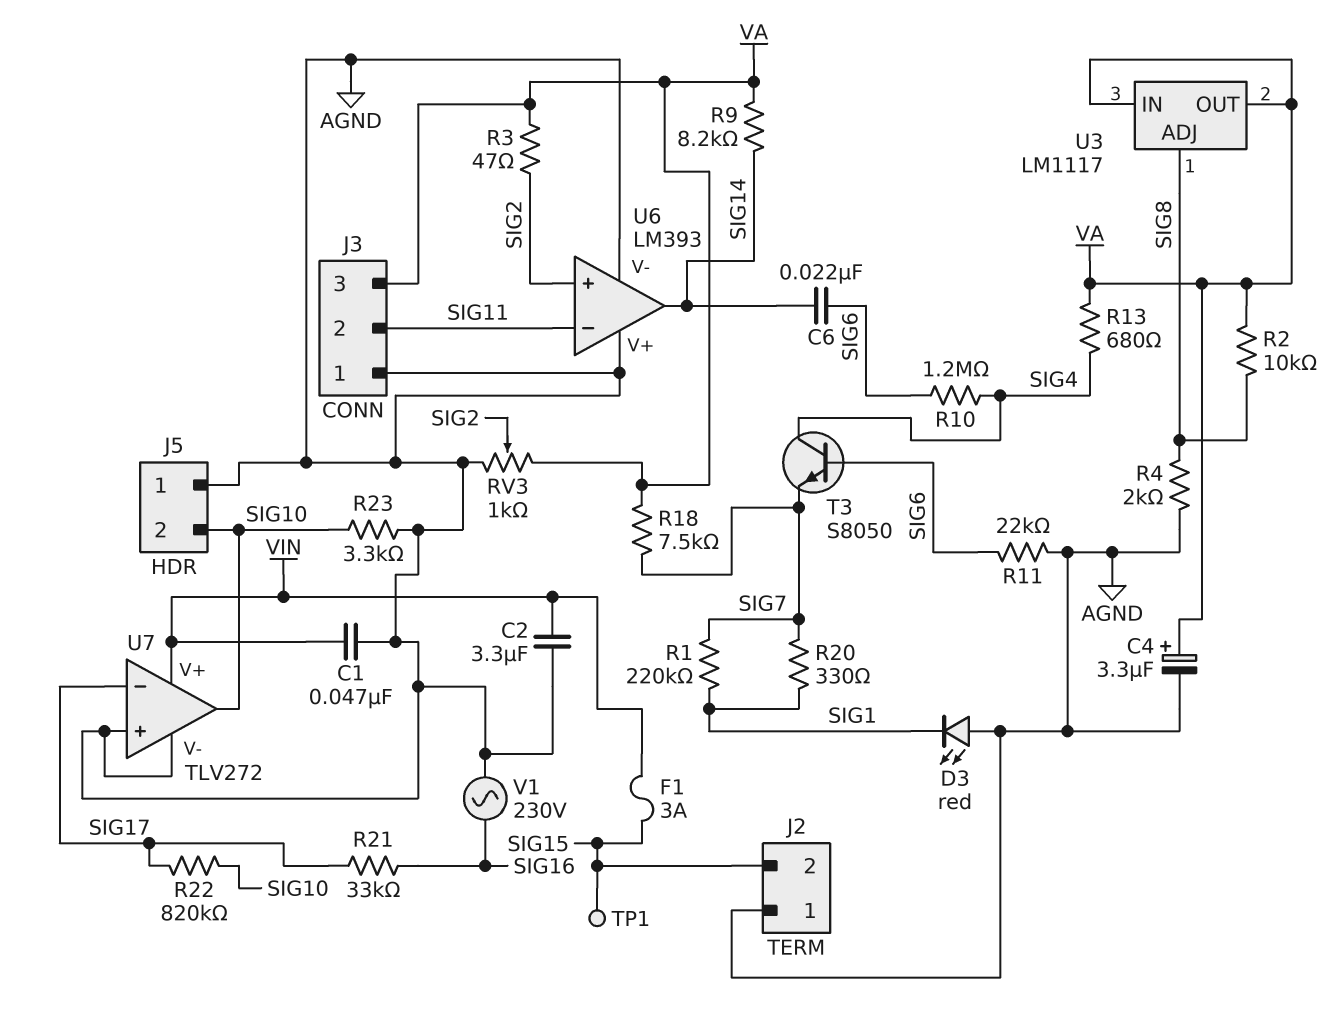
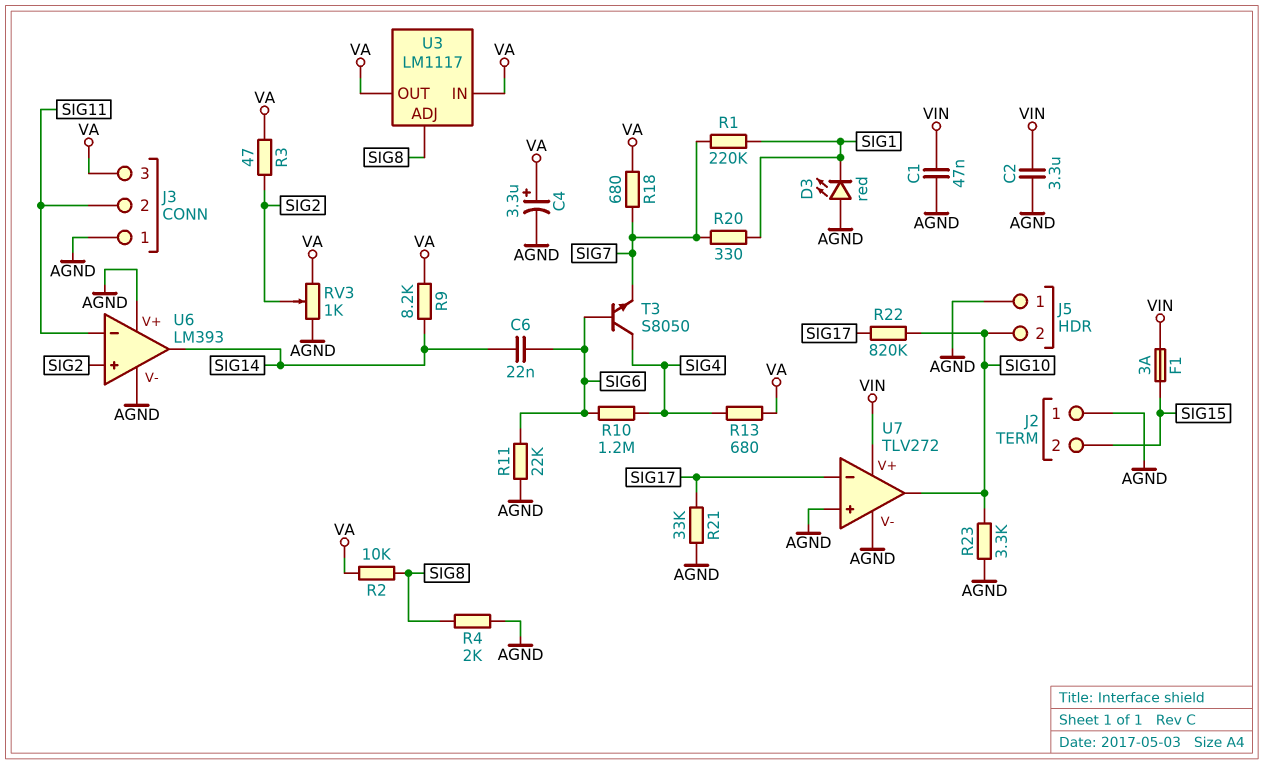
R18: 7.5k (SIG7, VA) -> 680 (SIG7, VA)
R21: 33k (SIG16, SIG17) -> 33k (AGND, SIG17)
TP1: test point (SIG15) -> none
V1: AC 230V (AGND, SIG16) -> none

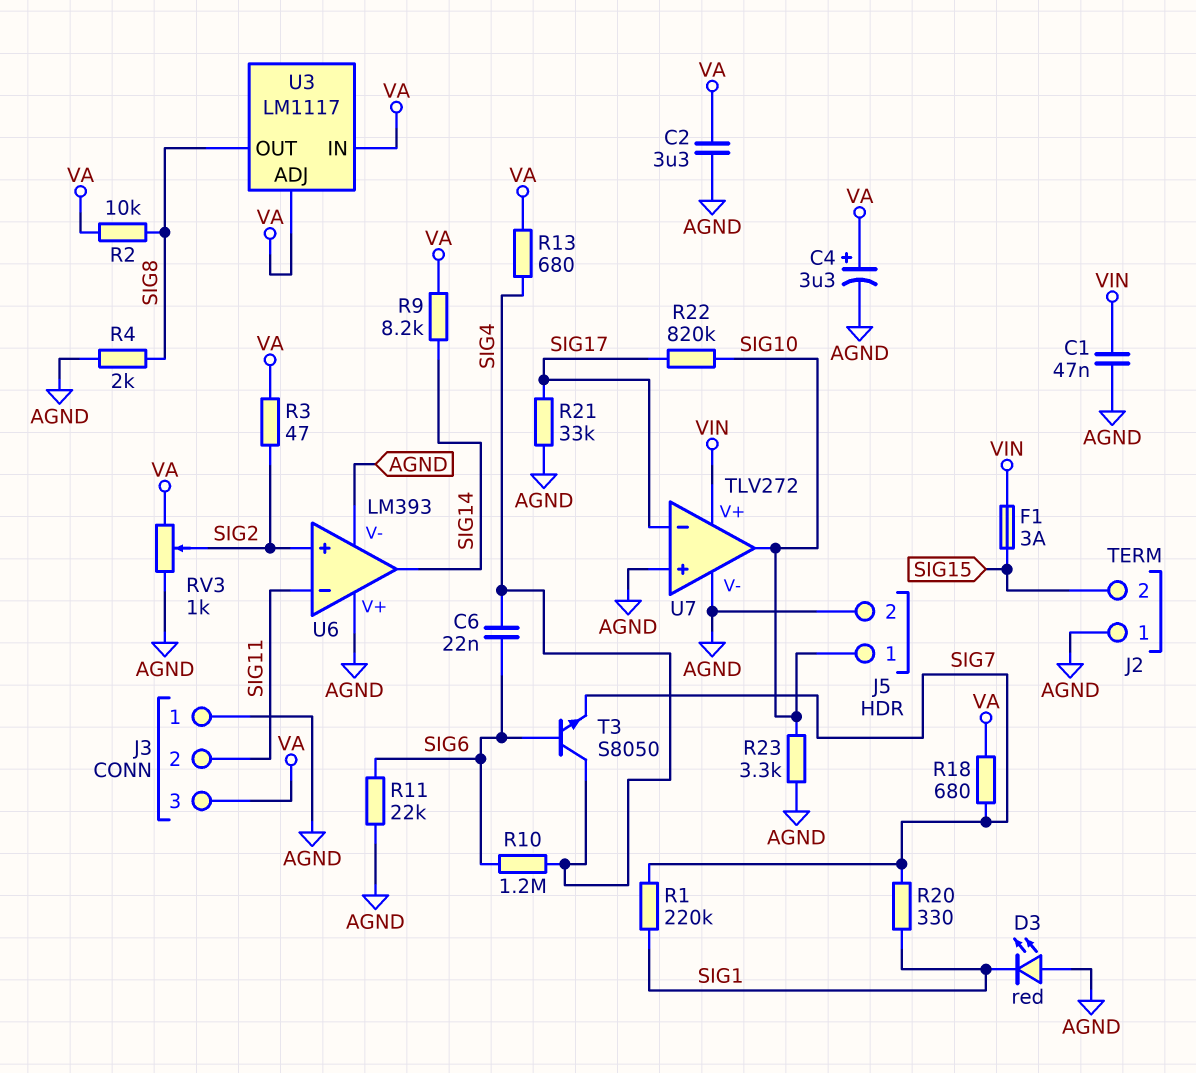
C2: 3.3uF (AGND, VIN) -> 3.3uF (AGND, VA)
C6: 22nF (SIG6, SIG14) -> 22nF (SIG4, SIG6)
J5 pin 1: AGND -> SIG10
J5 pin 2: SIG10 -> AGND
U3 pin ADJ: SIG8 -> VA
U3 pin OUT: VA -> SIG8

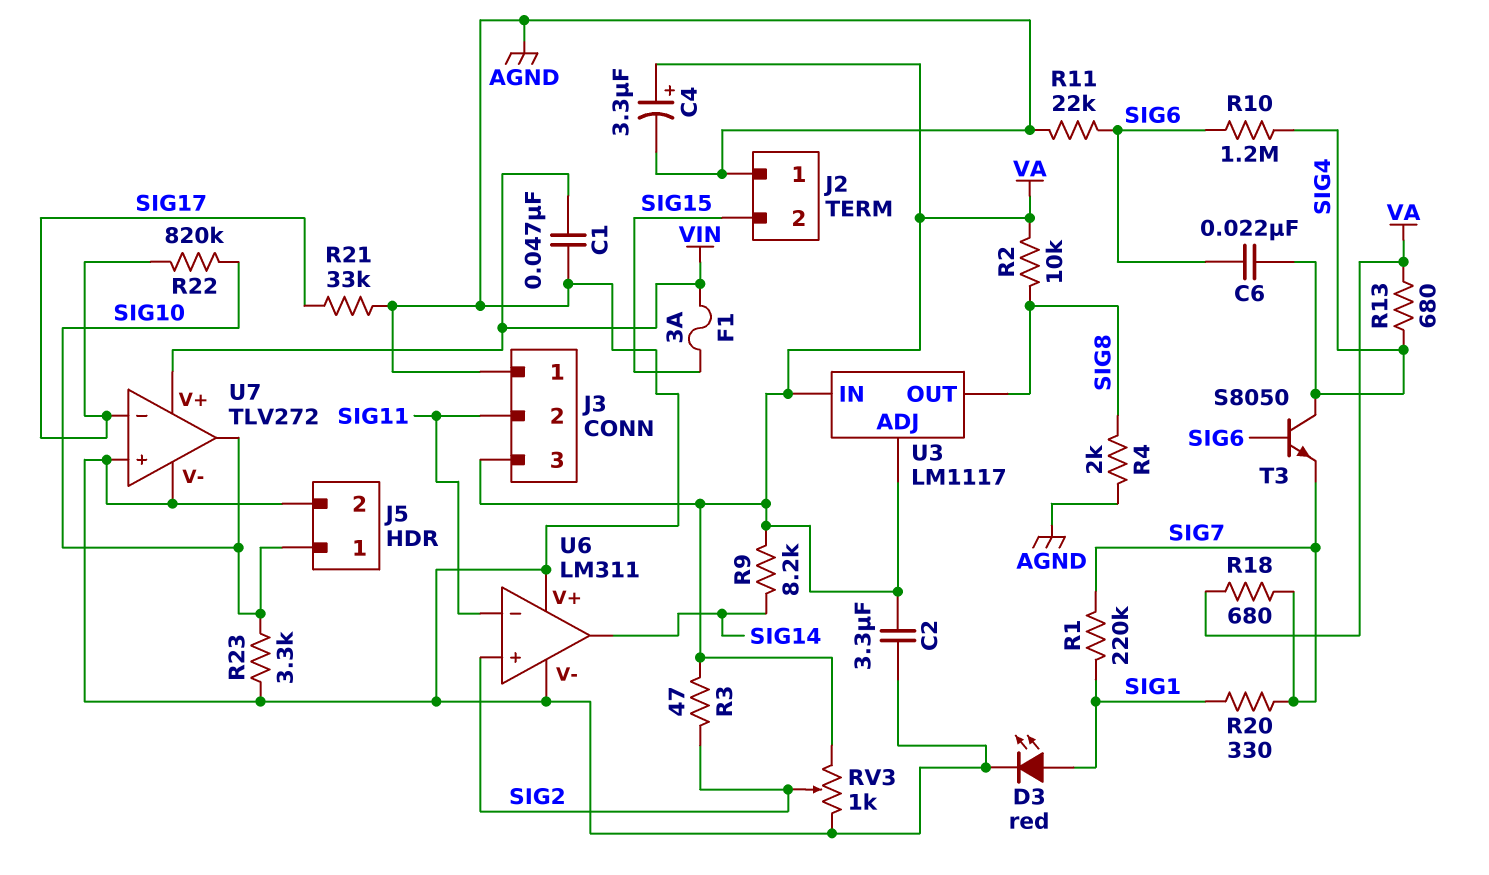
D3: LED red (A AGND, K SIG1) -> LED red (A SIG1, K AGND)
U6: LM393 -> LM311

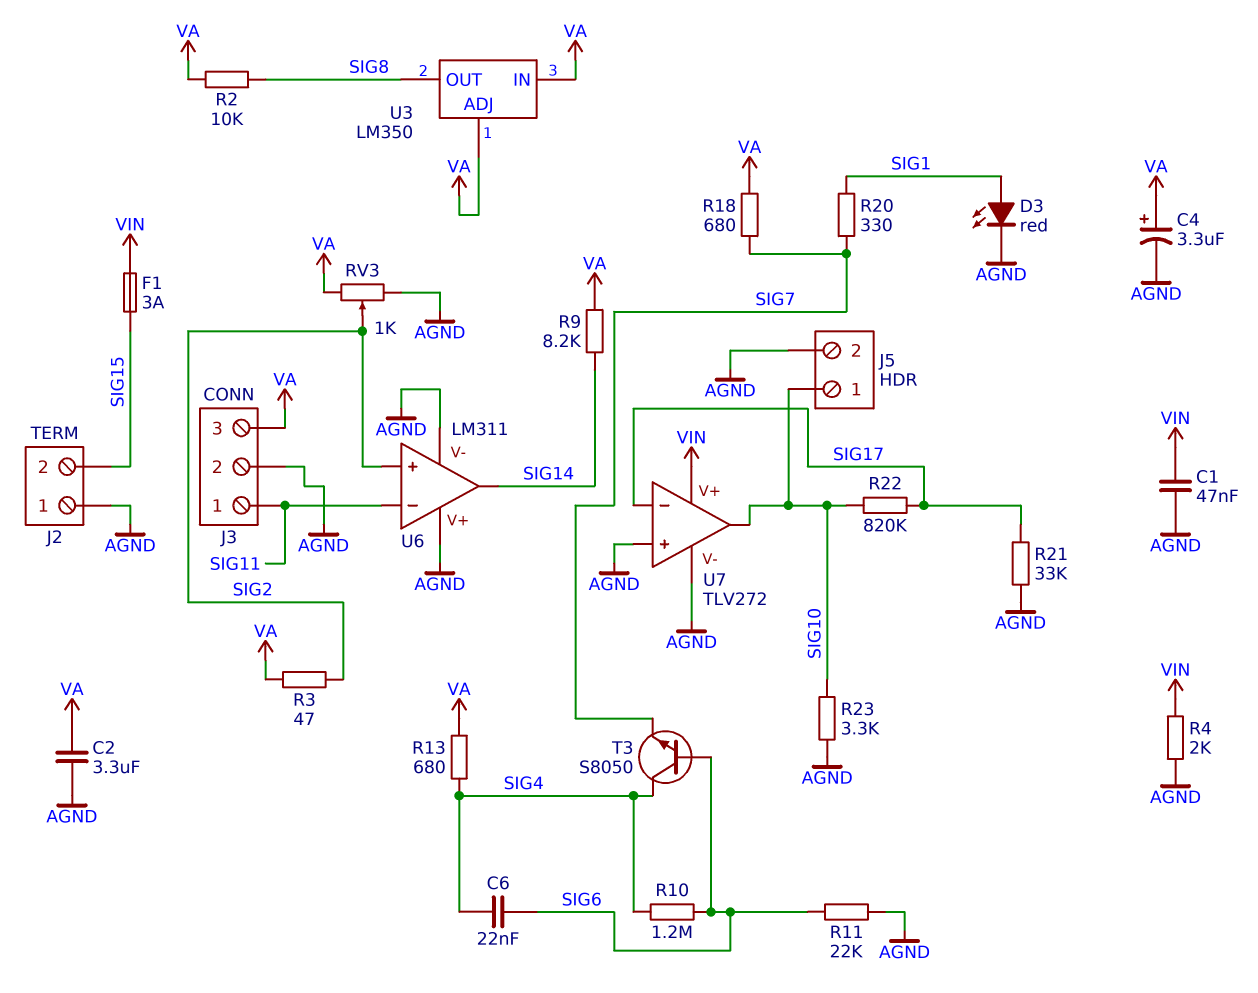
J3 pin 1: AGND -> SIG11
J3 pin 2: SIG11 -> AGND
R1: 220k (SIG1, SIG7) -> none
R4: 2k (AGND, SIG8) -> 2k (AGND, VIN)
U3: LM1117 -> LM350

